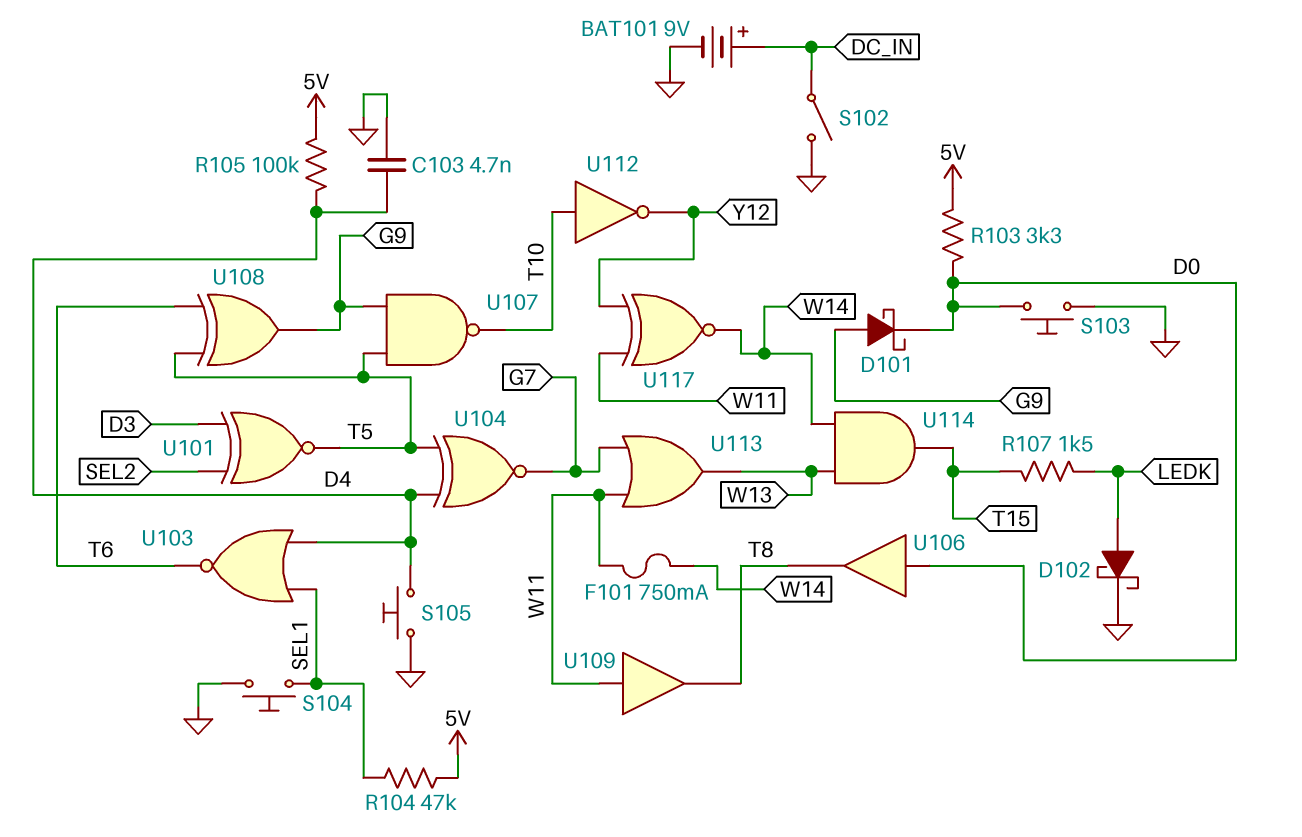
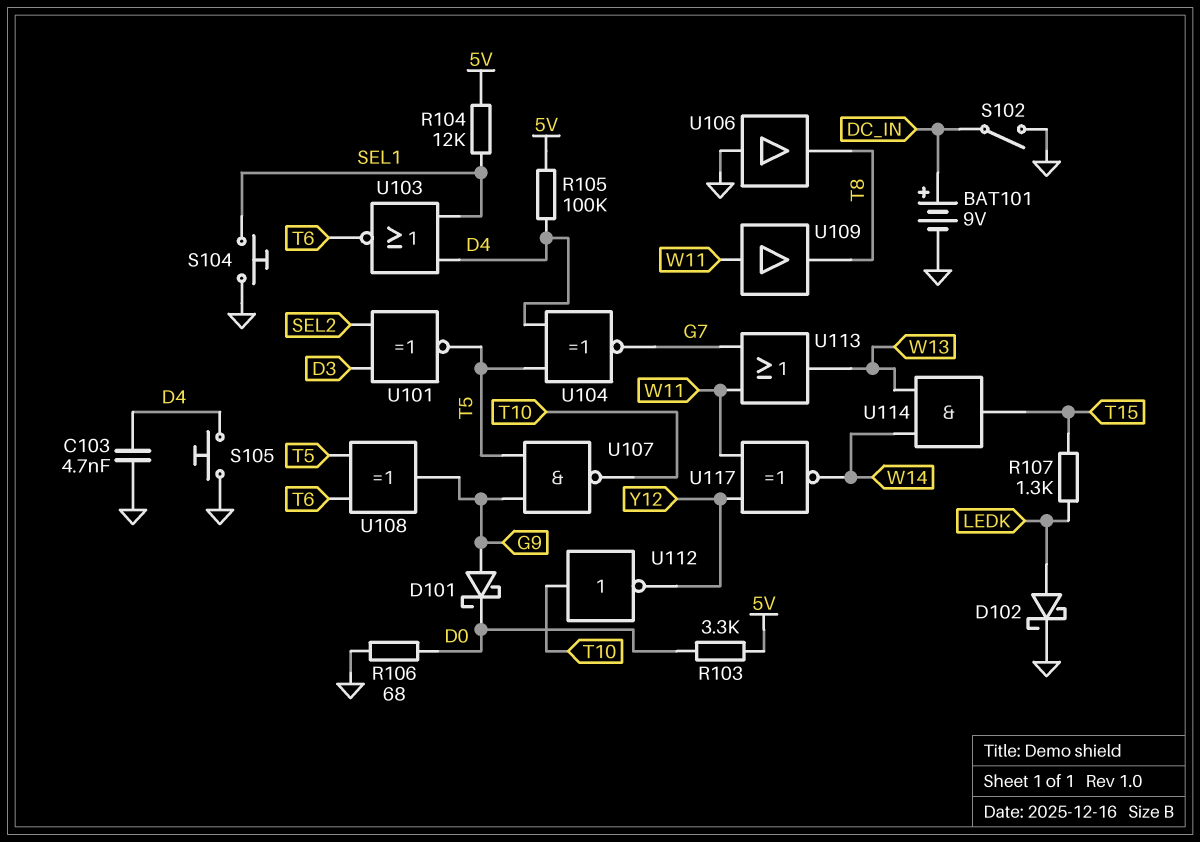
F101: 750mA (W11, W14) -> none
R104: 47k (5V, SEL1) -> 12k (5V, SEL1)
R106: none -> 68 (D0, GND)
R107: 1.5k (LEDK, T15) -> 1.3k (LEDK, T15)
S103: button (D0, GND) -> none
U106: buffer (in D0, out T8) -> buffer (in GND, out T8)

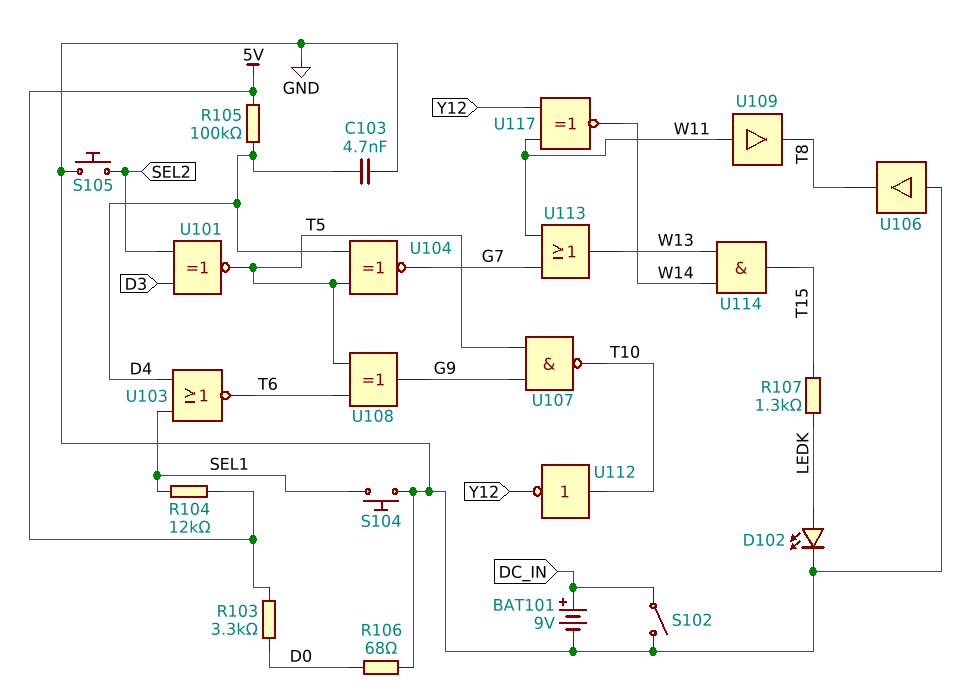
D101: schottky (A G9, K D0) -> none
D102: schottky (A LEDK, K GND) -> LED (A LEDK, K GND)
S105: button (D4, GND) -> button (GND, SEL2)

